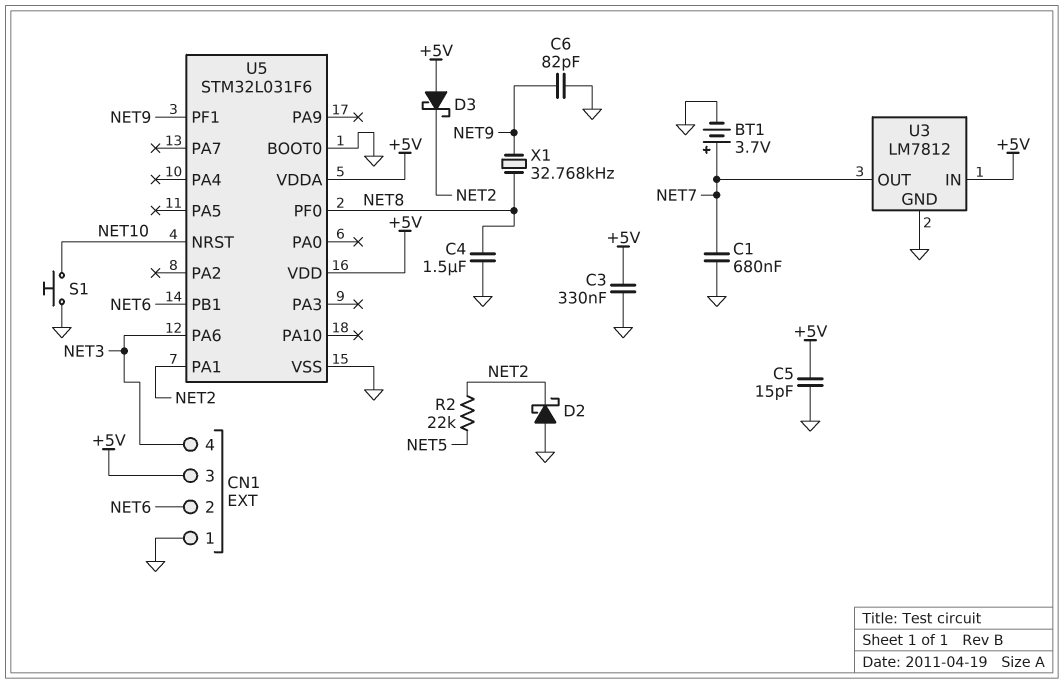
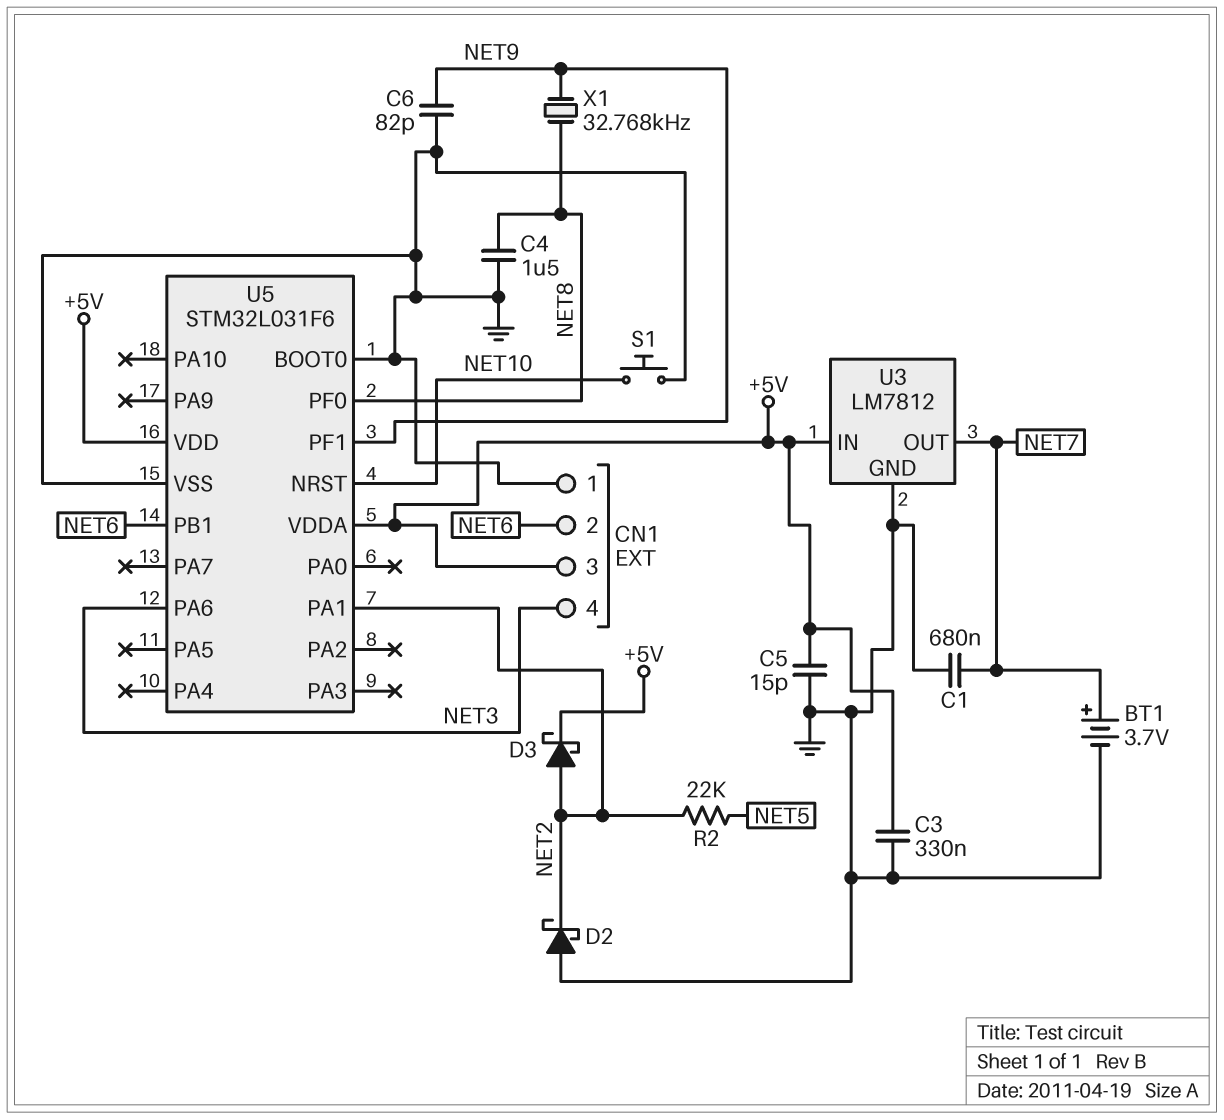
D3: schottky (A +5V, K NET2) -> schottky (A NET2, K +5V)

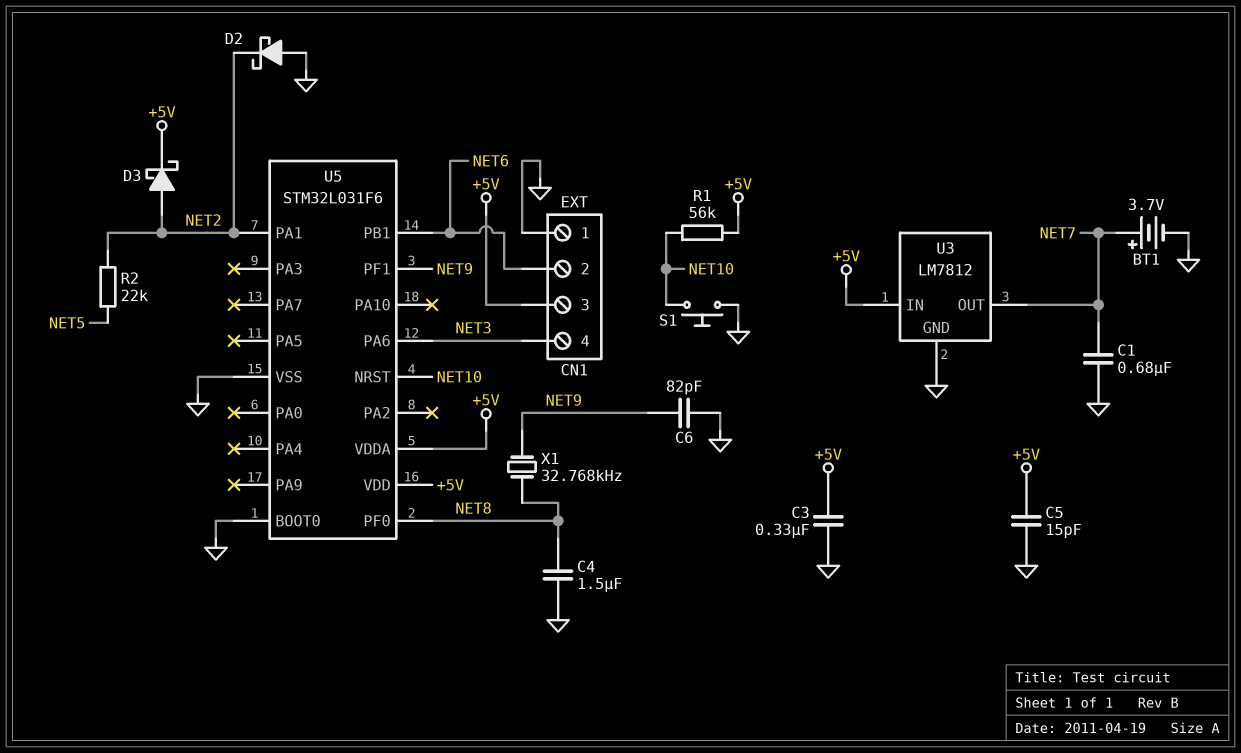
R1: none -> 56k (+5V, NET10)

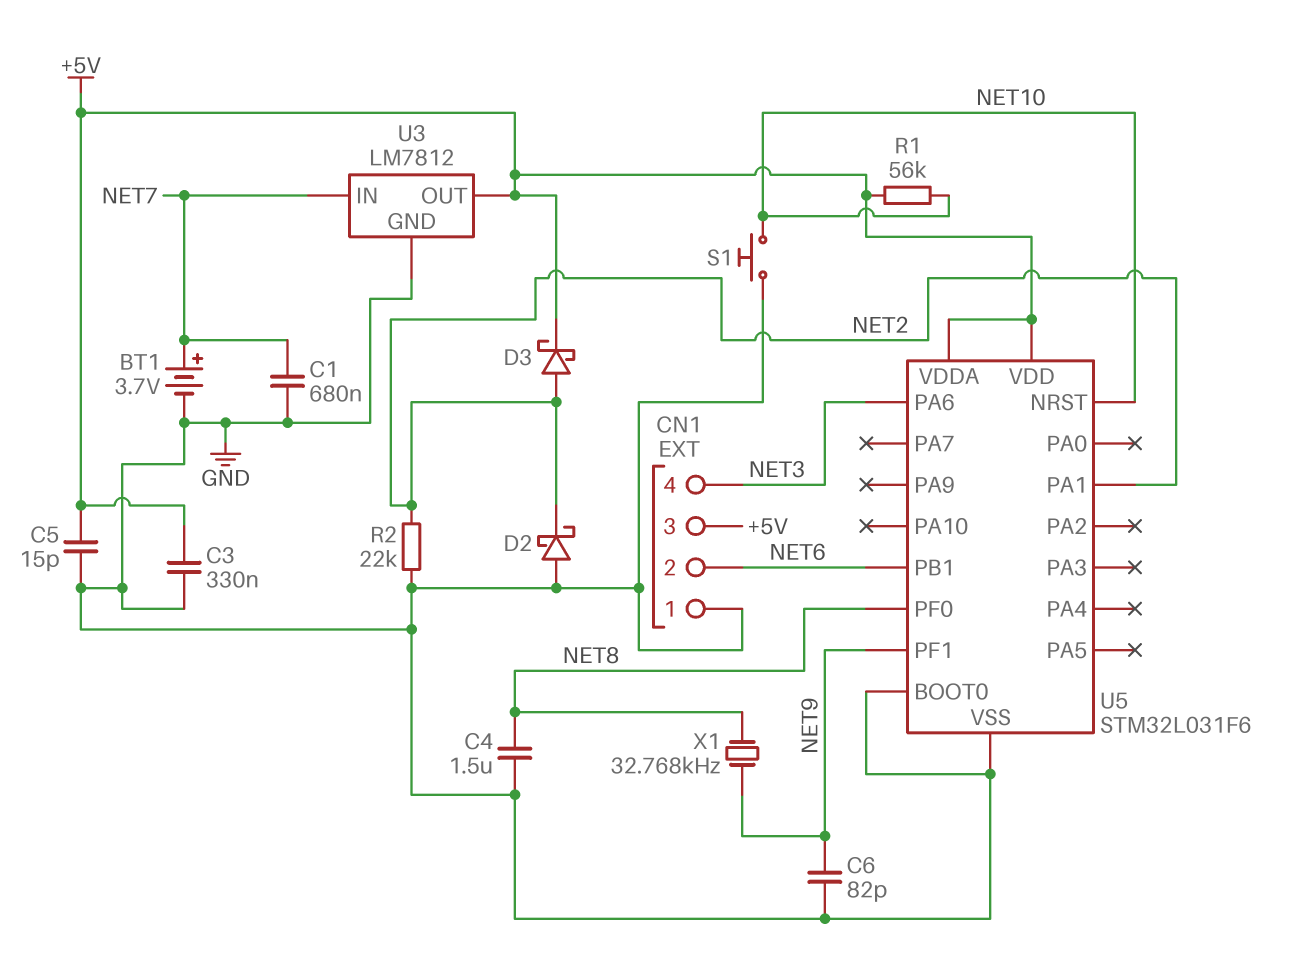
R2: 22k (NET2, NET5) -> 22k (GND, NET2)
U3 pin IN: +5V -> NET7
U3 pin OUT: NET7 -> +5V

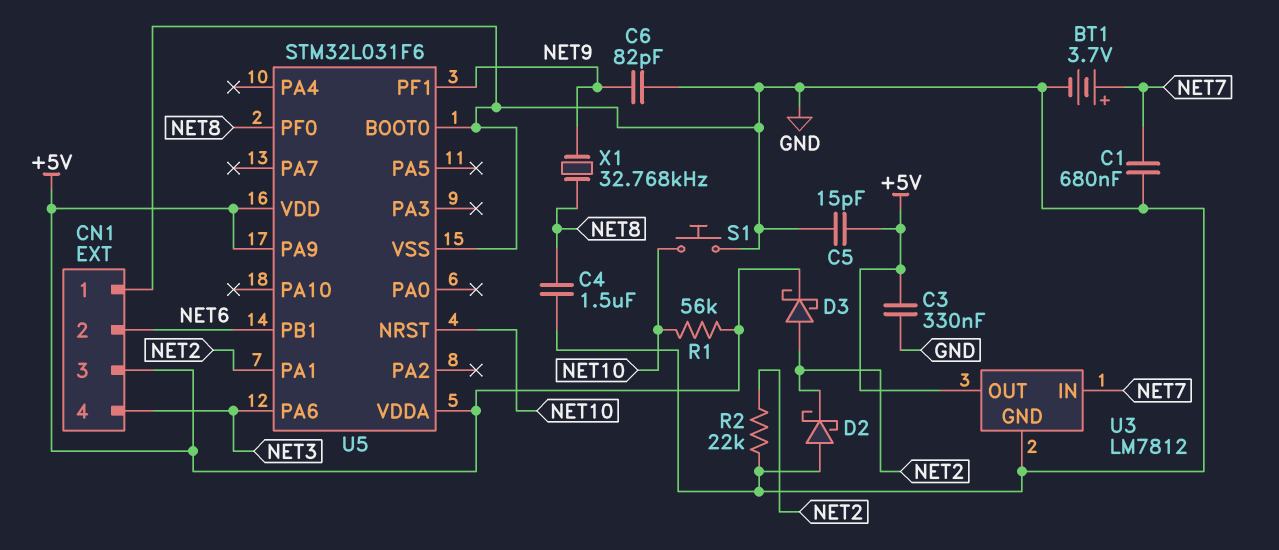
U5 pin PA9: none -> +5V

